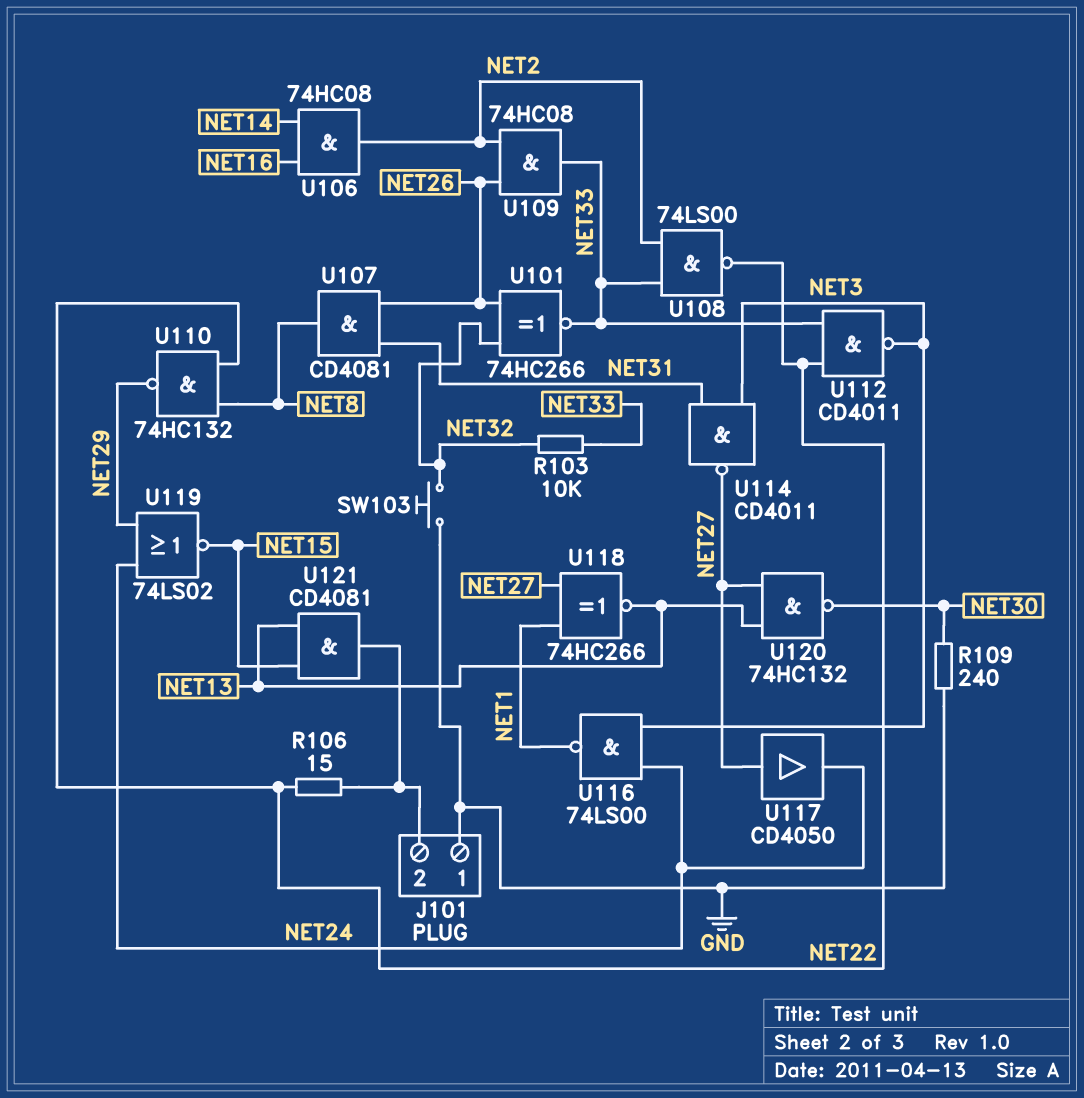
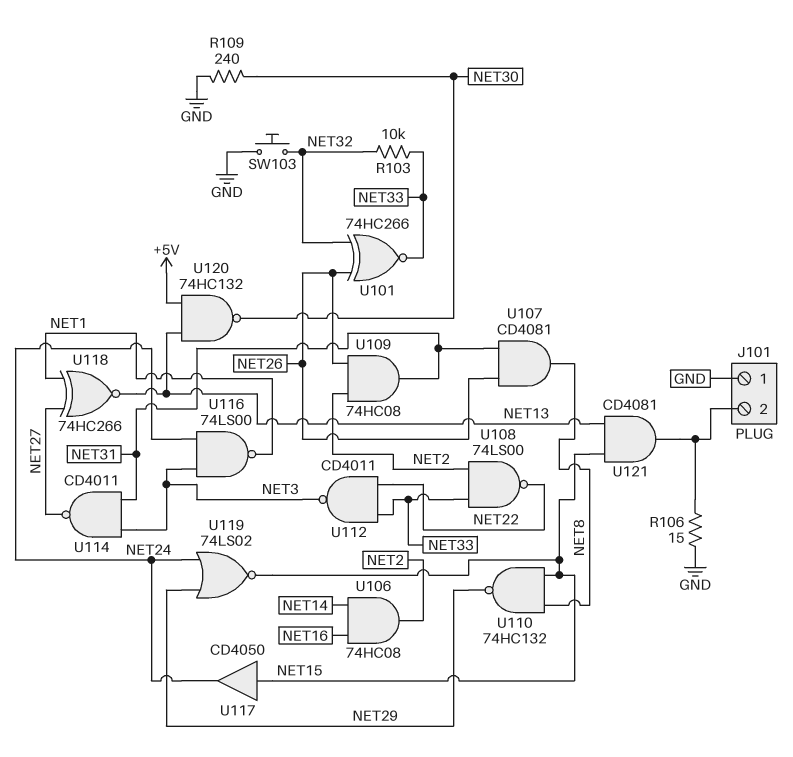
R106: 15 (J101/2, NET22) -> 15 (GND, J101/2)
U109: AND 74HC08 (in NET2, in NET26, out NET33) -> AND 74HC08 (in NET2, in NET26, out NET31)
U110: NAND 74HC132 (in NET8, in NET22, out NET29) -> NAND 74HC132 (in NET8, in NET15, out NET29)
U117: buffer CD4050 (in NET27, out NET24) -> buffer CD4050 (in NET15, out NET24)
U120: NAND 74HC132 (in NET13, in NET27, out NET30) -> NAND 74HC132 (in +5V, in NET13, out NET30)

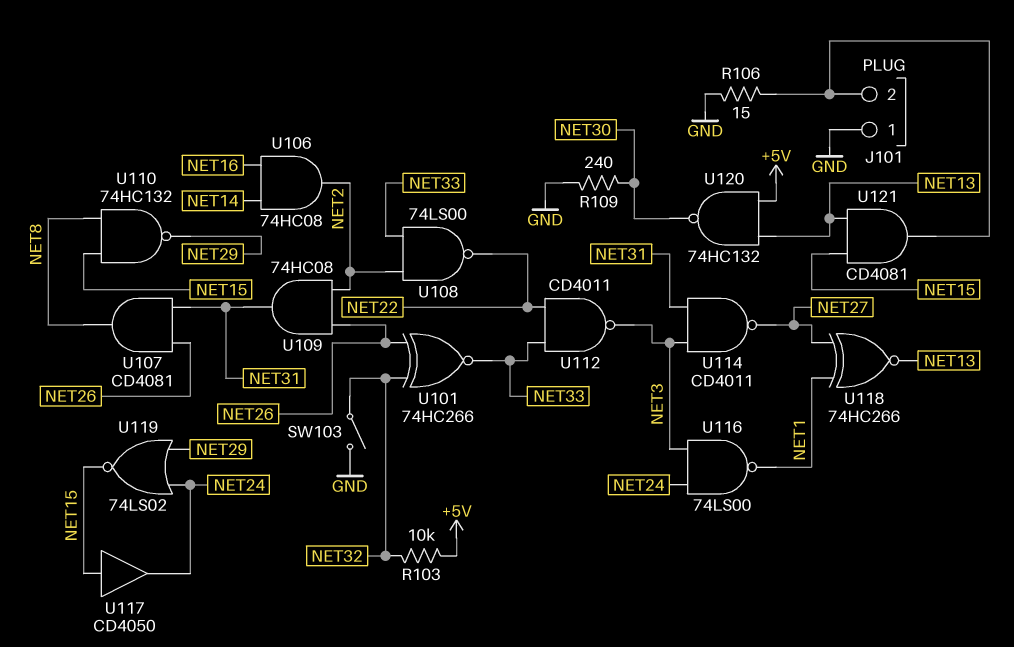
R103: 10k (NET32, NET33) -> 10k (+5V, NET32)
SW103: button (GND, NET32) -> switch (GND, NET32)

